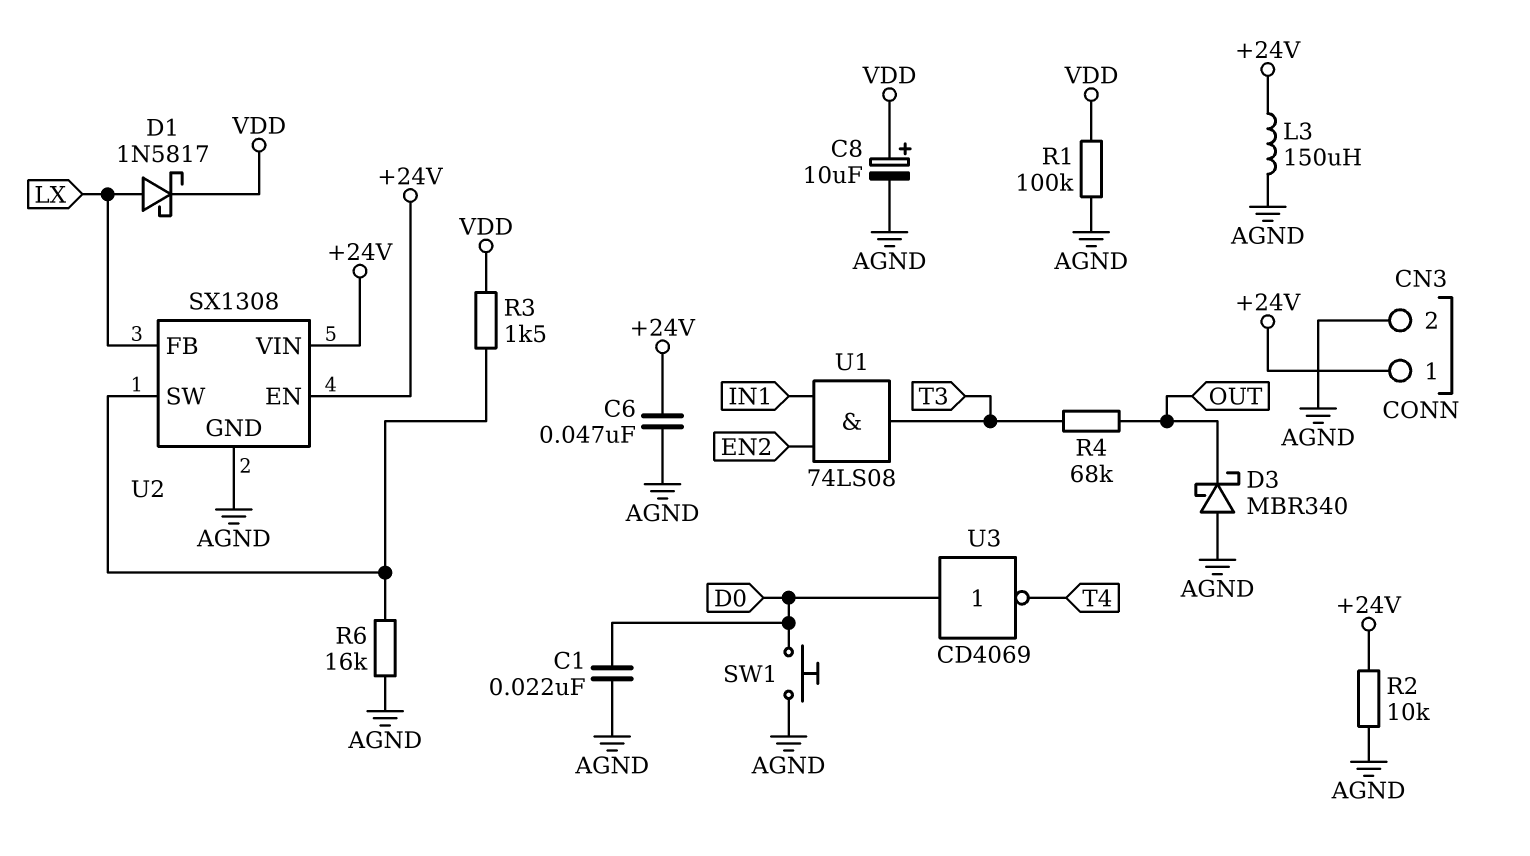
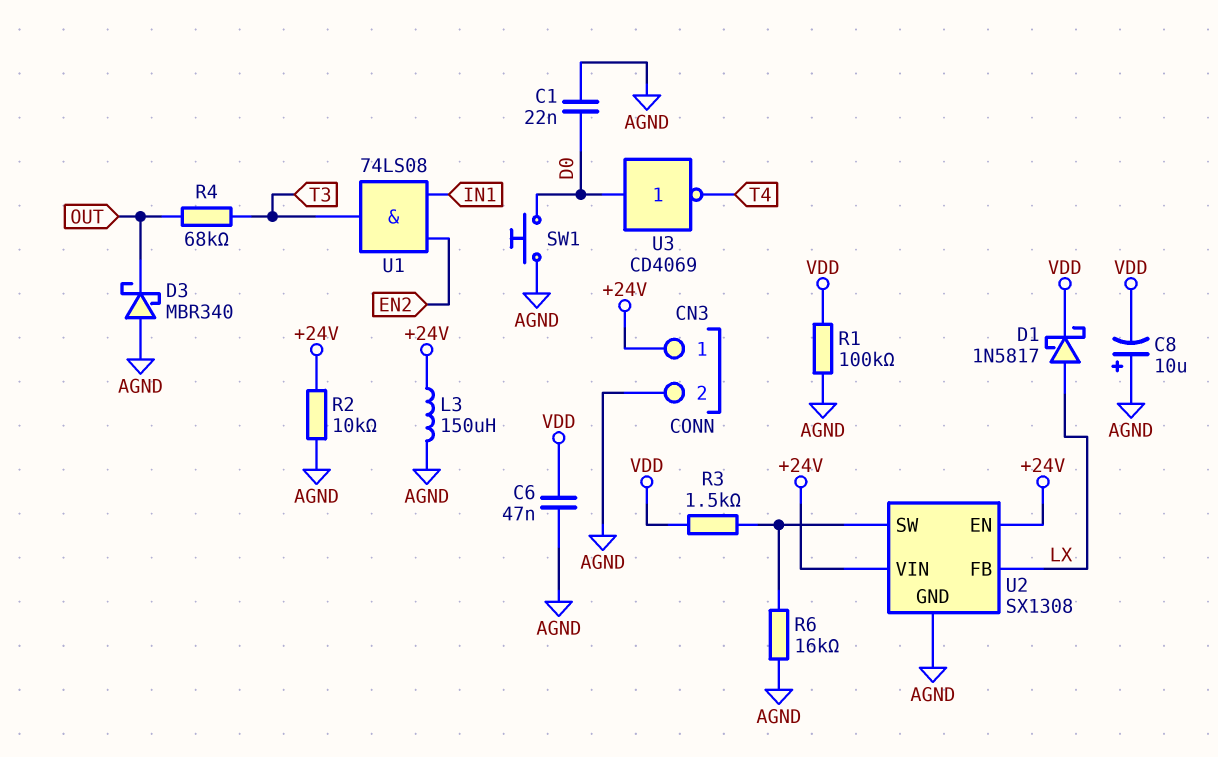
C6: 47nF (+24V, AGND) -> 47nF (AGND, VDD)
C8: 10uF (plus VDD, minus AGND) -> 10uF (plus AGND, minus VDD)

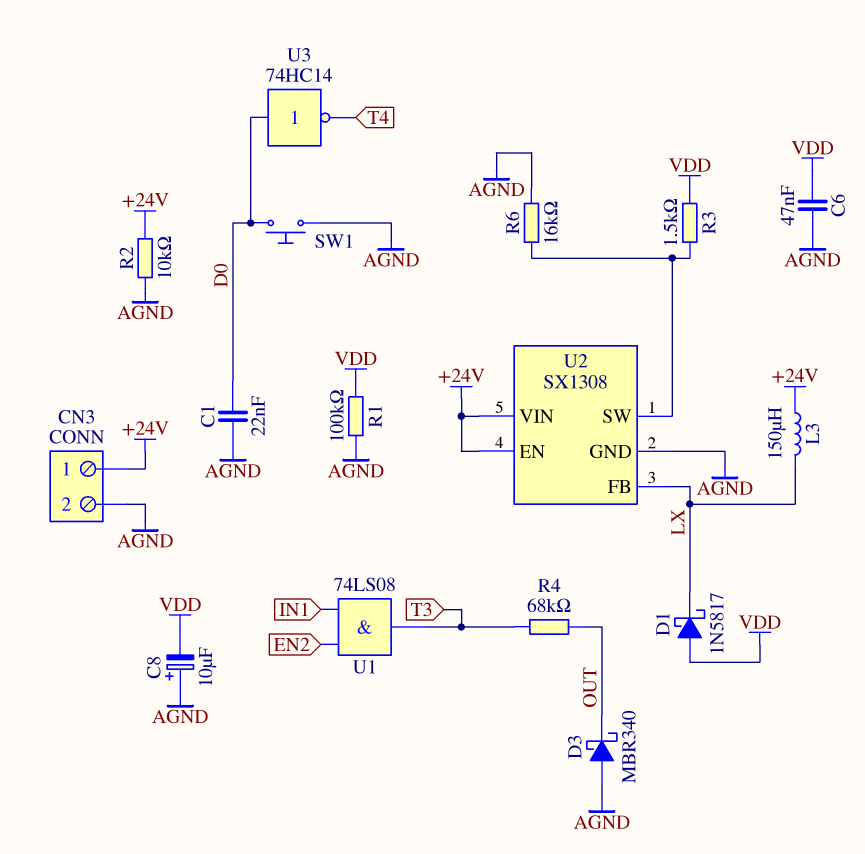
D1: schottky 1N5817 (A LX, K VDD) -> schottky 1N5817 (A VDD, K LX)
L3: 150uH (+24V, AGND) -> 150uH (+24V, LX)
U3: NOT CD4069 (in D0, out T4) -> NOT 74HC14 (in D0, out T4)

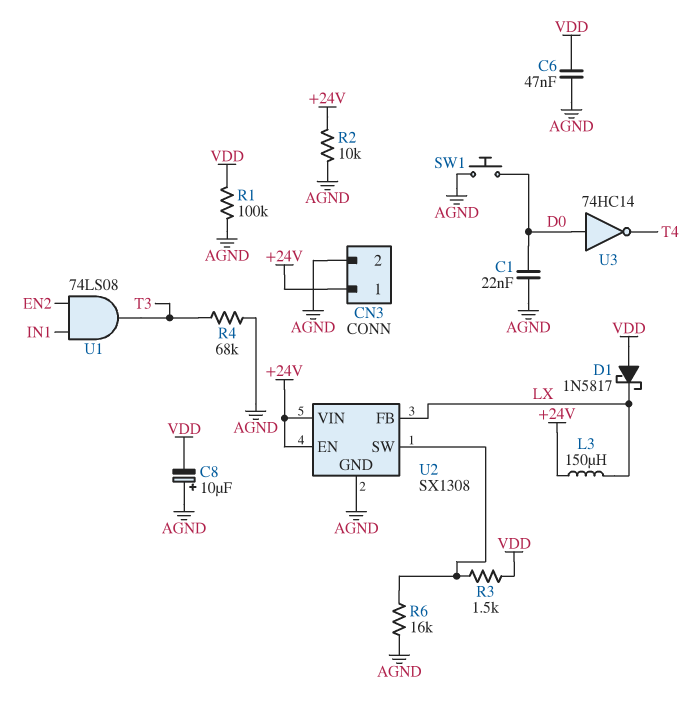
D3: schottky MBR340 (A AGND, K OUT) -> none
R4: 68k (OUT, T3) -> 68k (AGND, T3)

